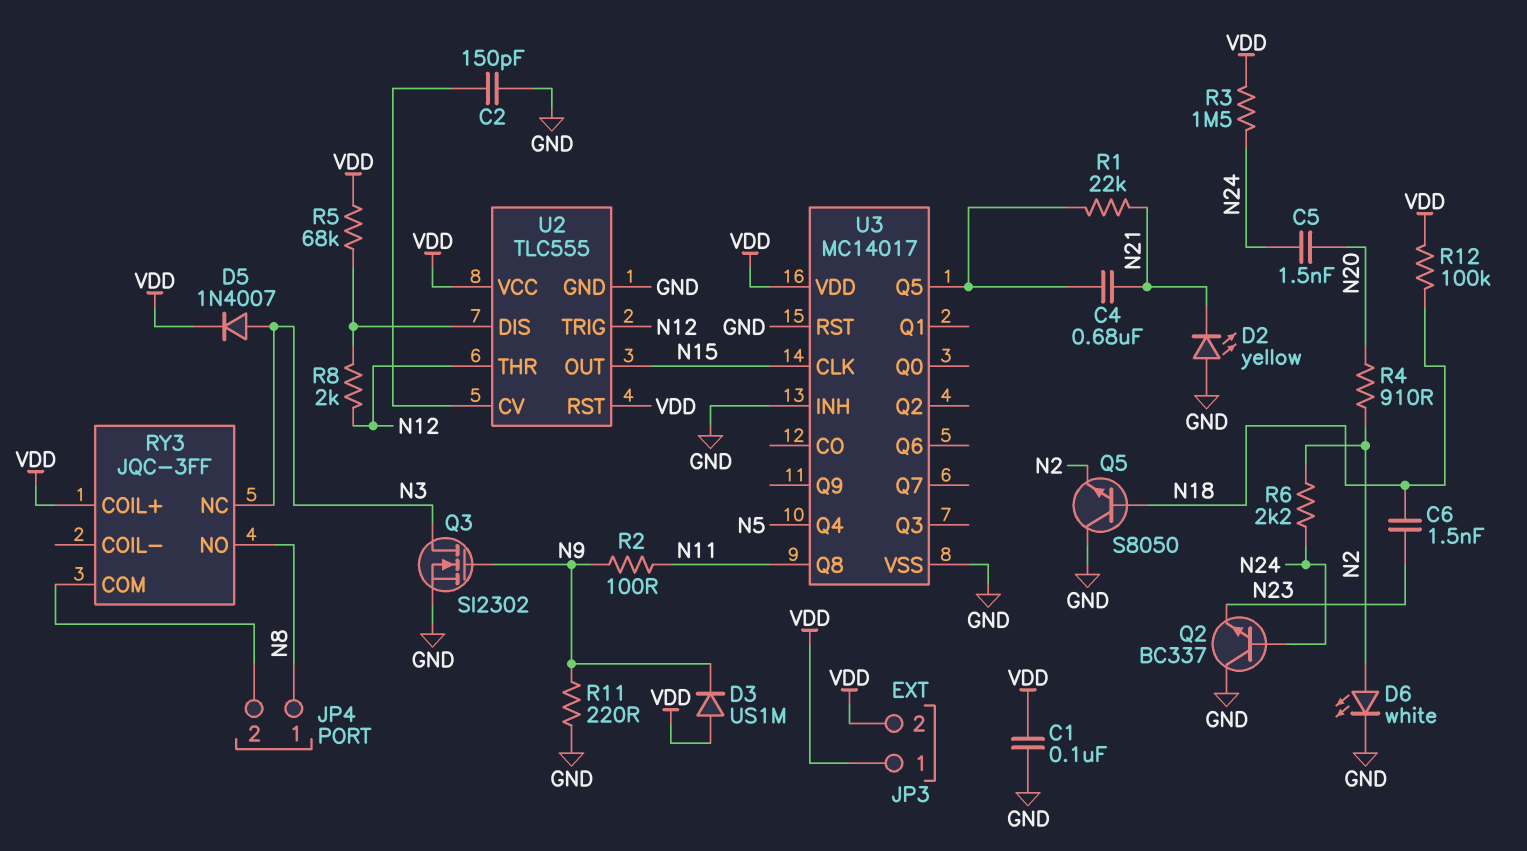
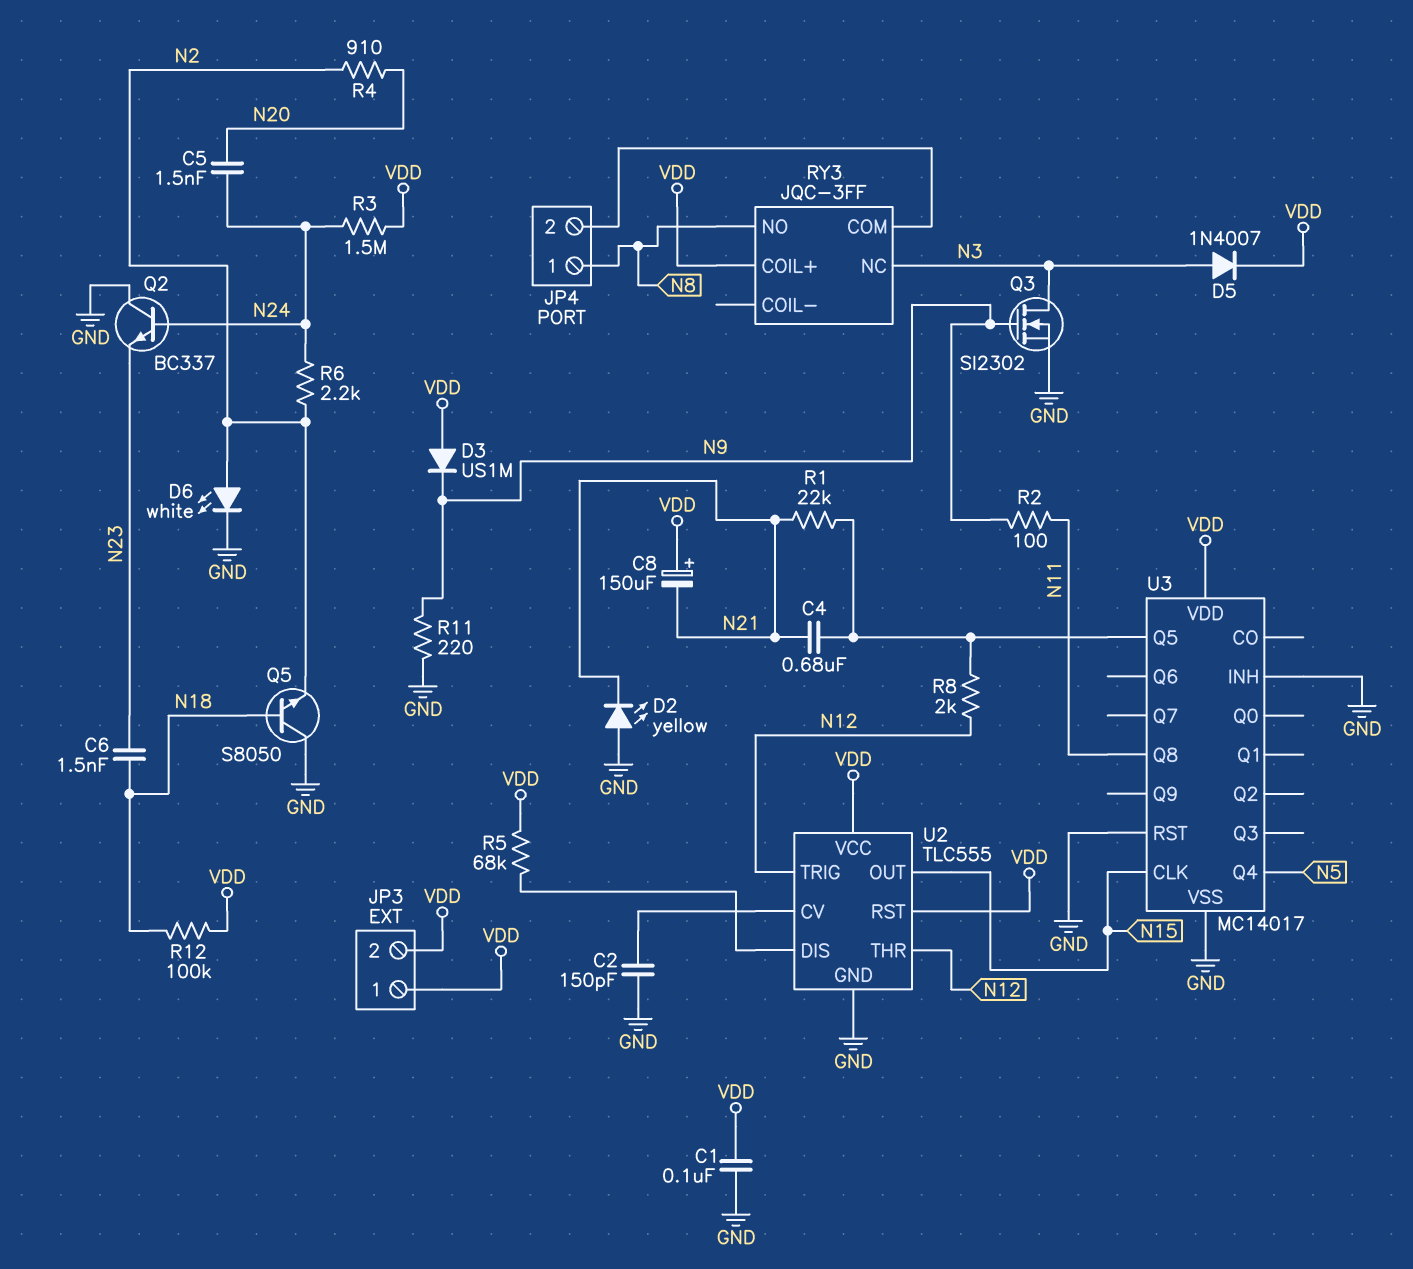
C8: none -> 150uF (plus VDD, minus N21)
R8: 2k (N12, U2/DIS) -> 2k (N12, U3/Q5)

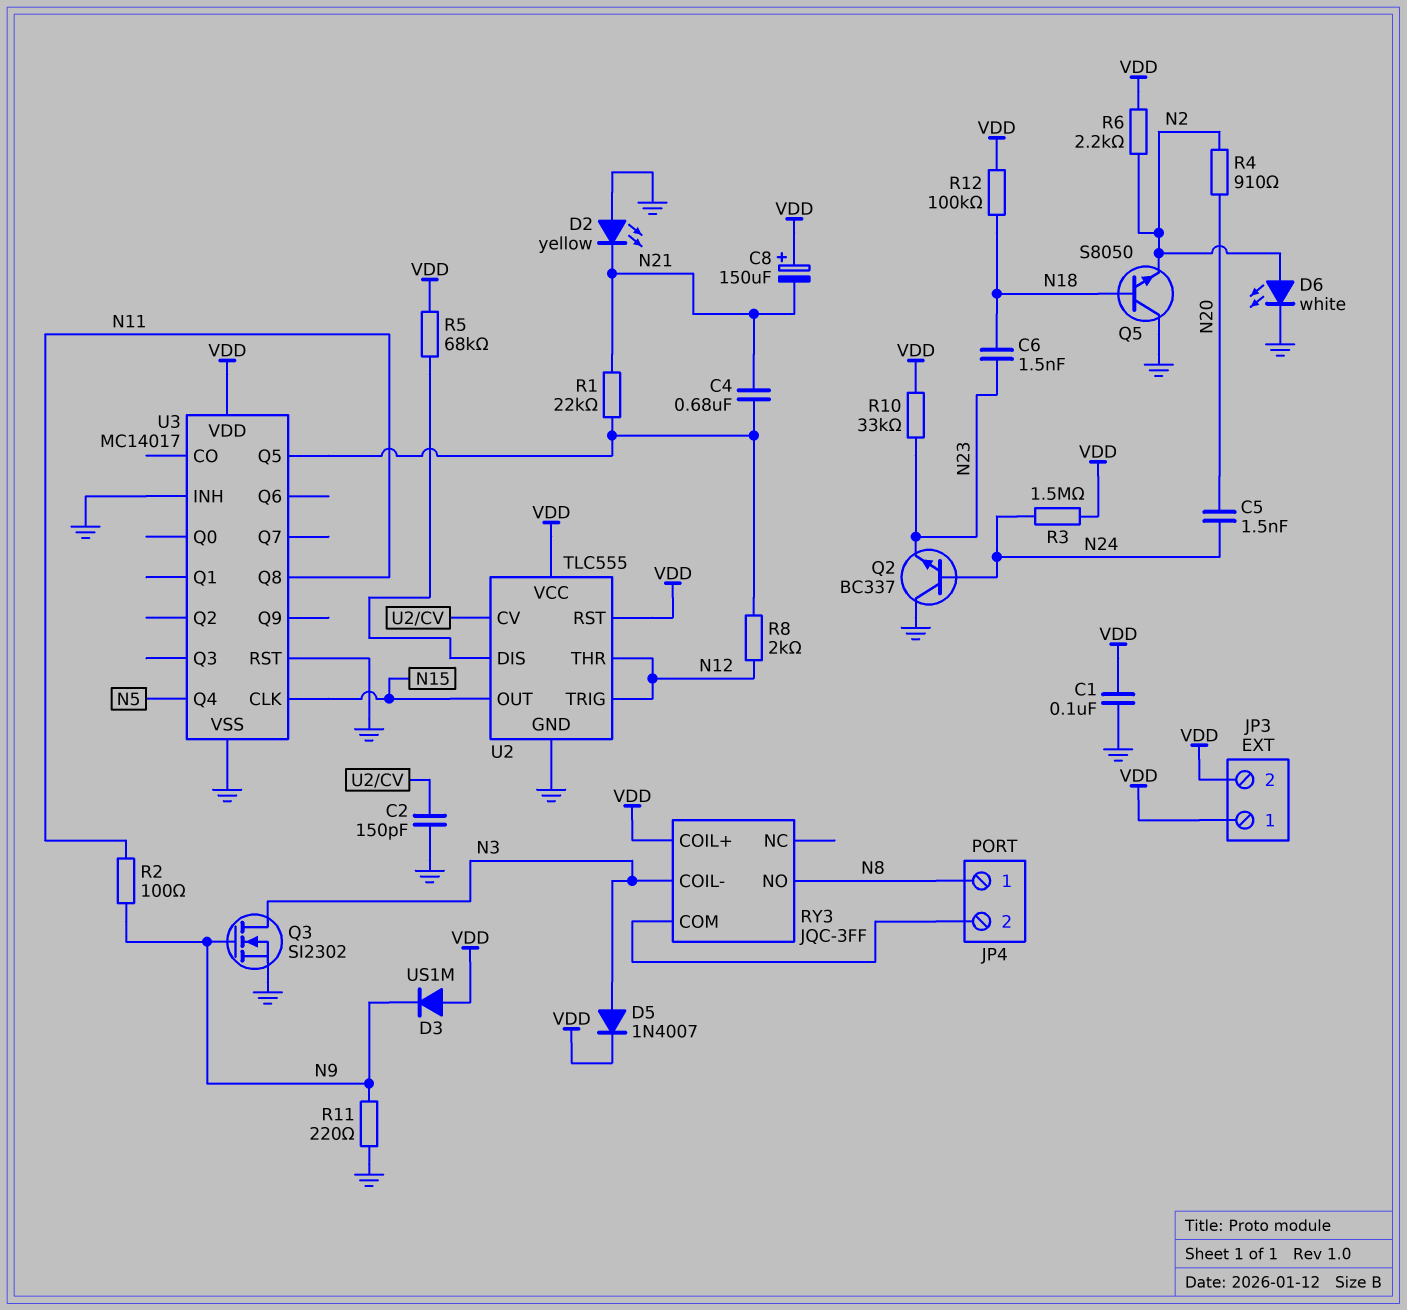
R6: 2.2k (N2, N24) -> 2.2k (N2, VDD)
R10: none -> 33k (N23, VDD)
RY3 pin COIL-: none -> N3
RY3 pin NC: N3 -> none

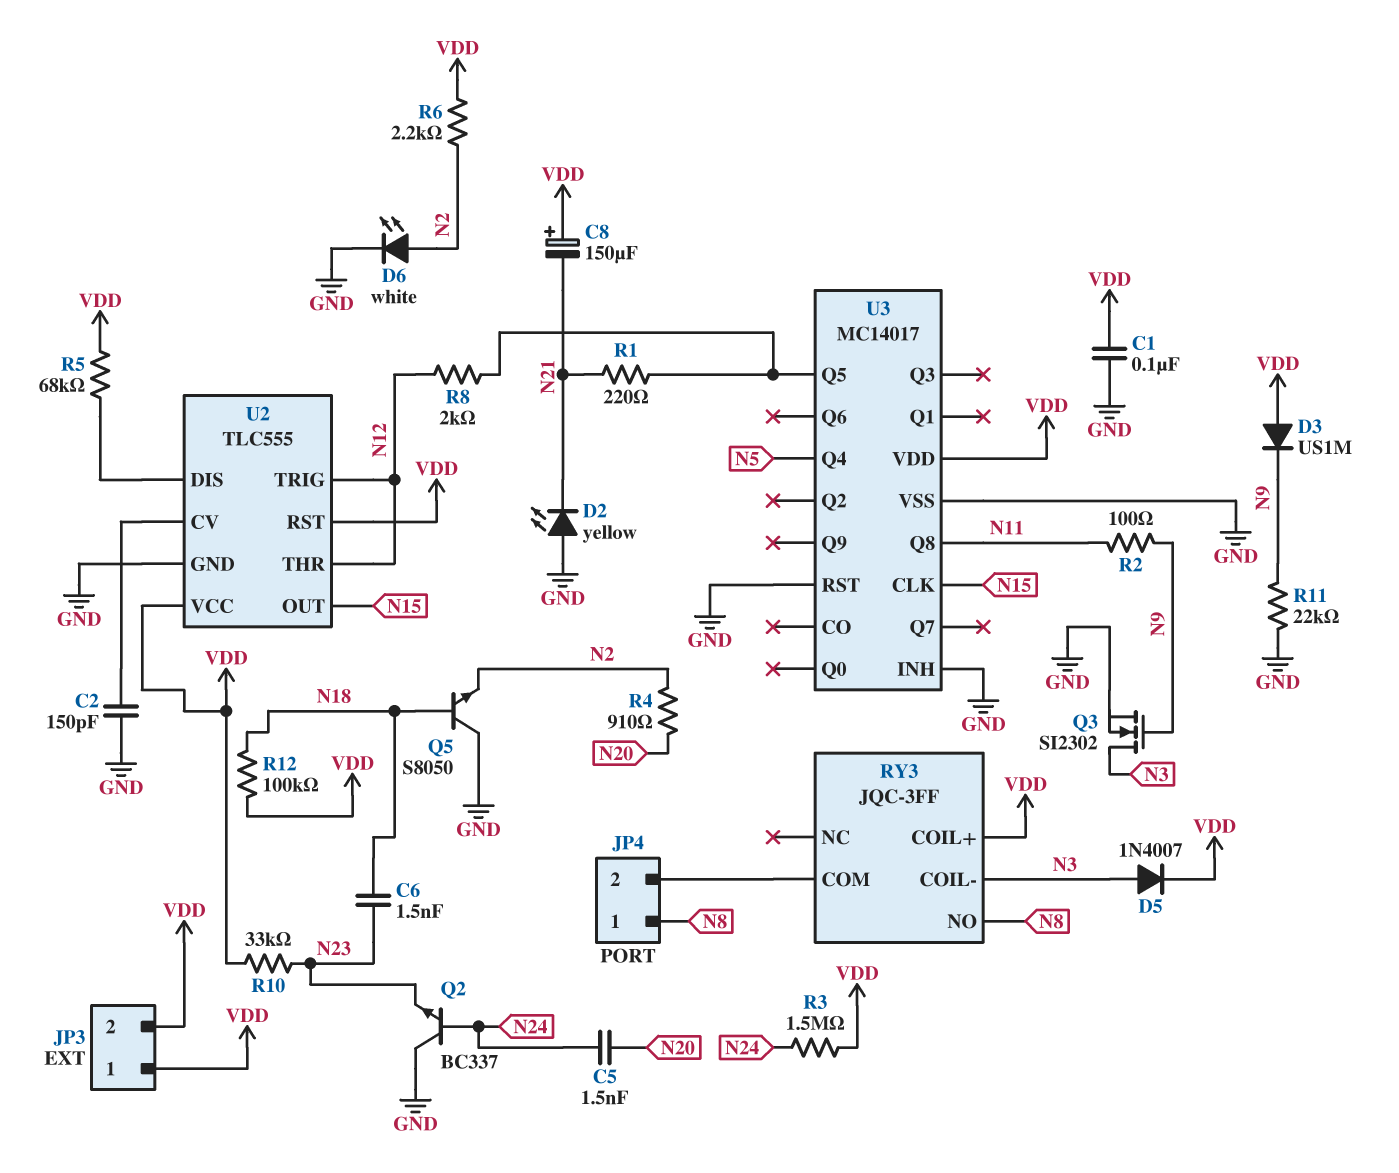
C4: 680nF (N21, U3/Q5) -> none
R1: 22k (N21, U3/Q5) -> 220 (N21, U3/Q5)
R11: 220 (GND, N9) -> 22k (GND, N9)

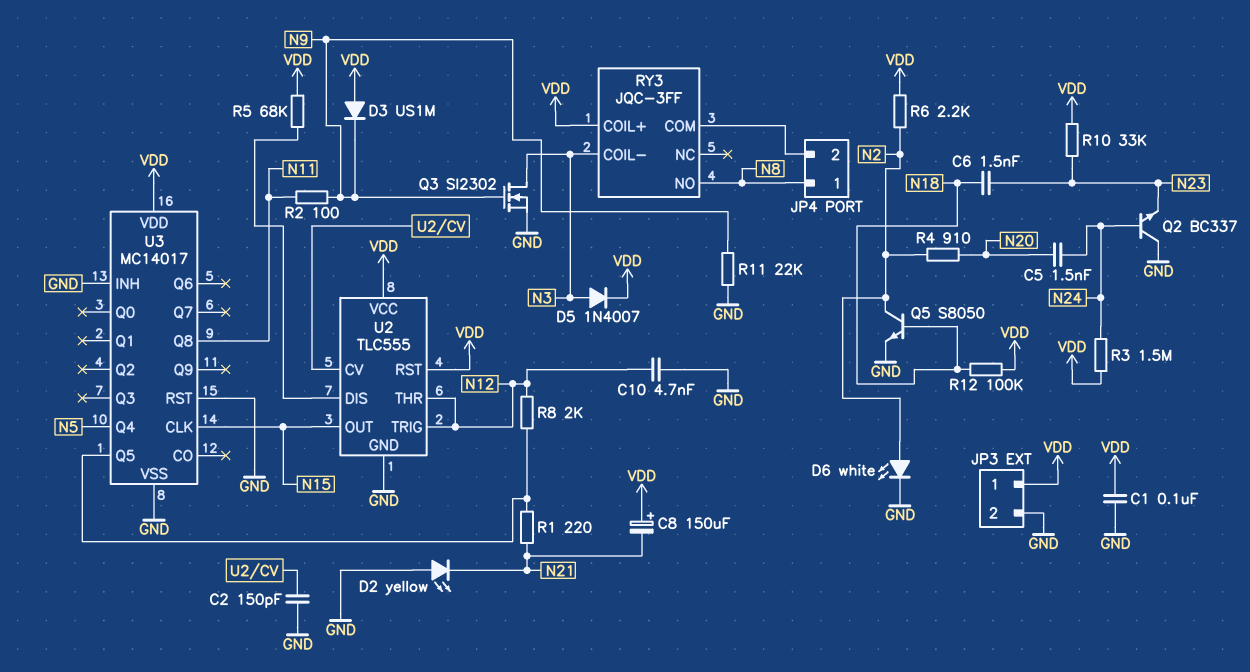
C10: none -> 4.7nF (GND, N12)
JP3 pin 2: VDD -> GND
Q5: NPN S8050 (B N18, C GND, E N2) -> NPN S8050 (B N18, C N2, E GND)

